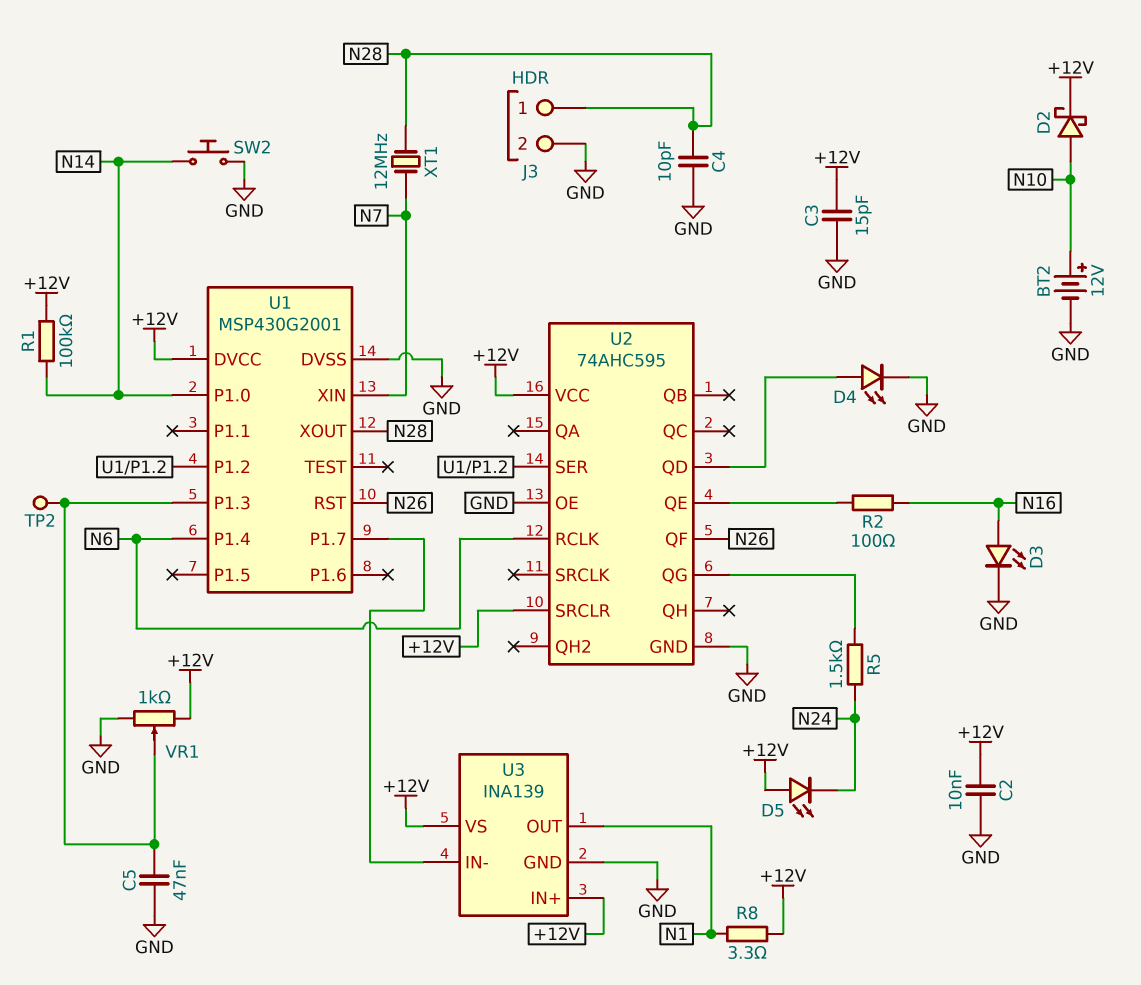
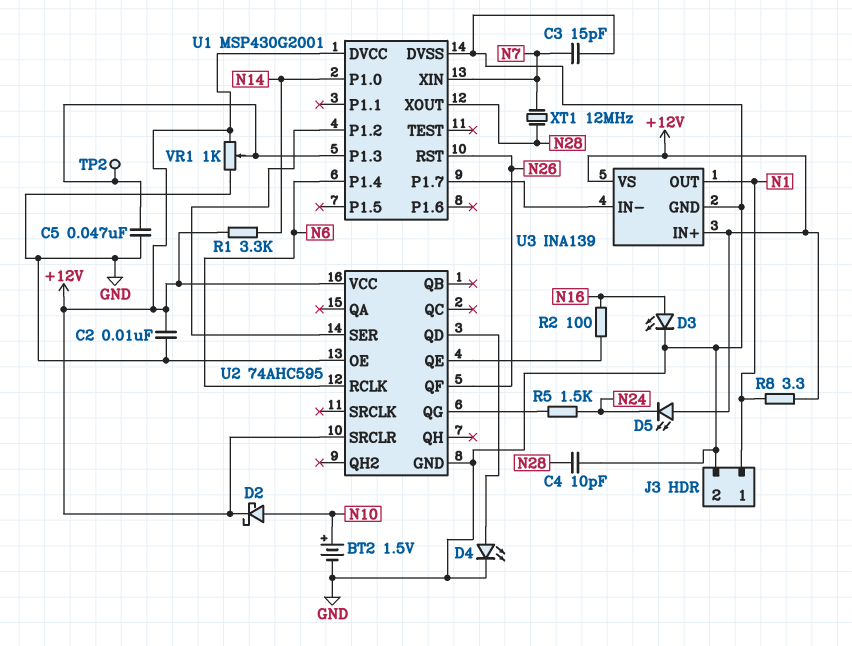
BT2: 12V (plus N10, minus GND) -> 1.5V (plus N10, minus GND)
C3: 15pF (+12V, GND) -> 15pF (GND, N7)
J3 pin 1: N28 -> N1
R1: 100k (+12V, N14) -> 3.3k (+12V, N14)
SW2: button (GND, N14) -> none

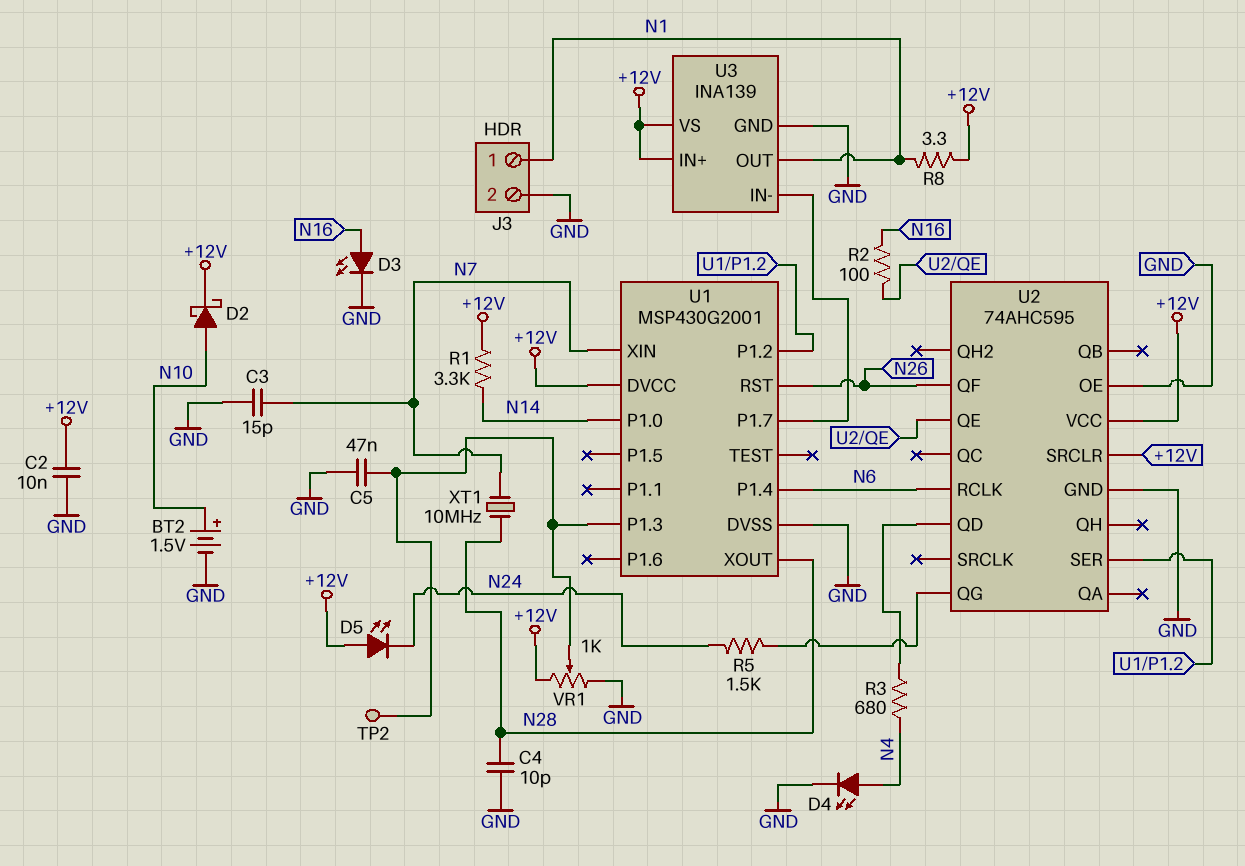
D4: LED (A U2/QD, K GND) -> LED (A N4, K GND)
R3: none -> 680 (N4, U2/QD)
XT1: 12MHz (N7, N28) -> 10MHz (N7, N28)

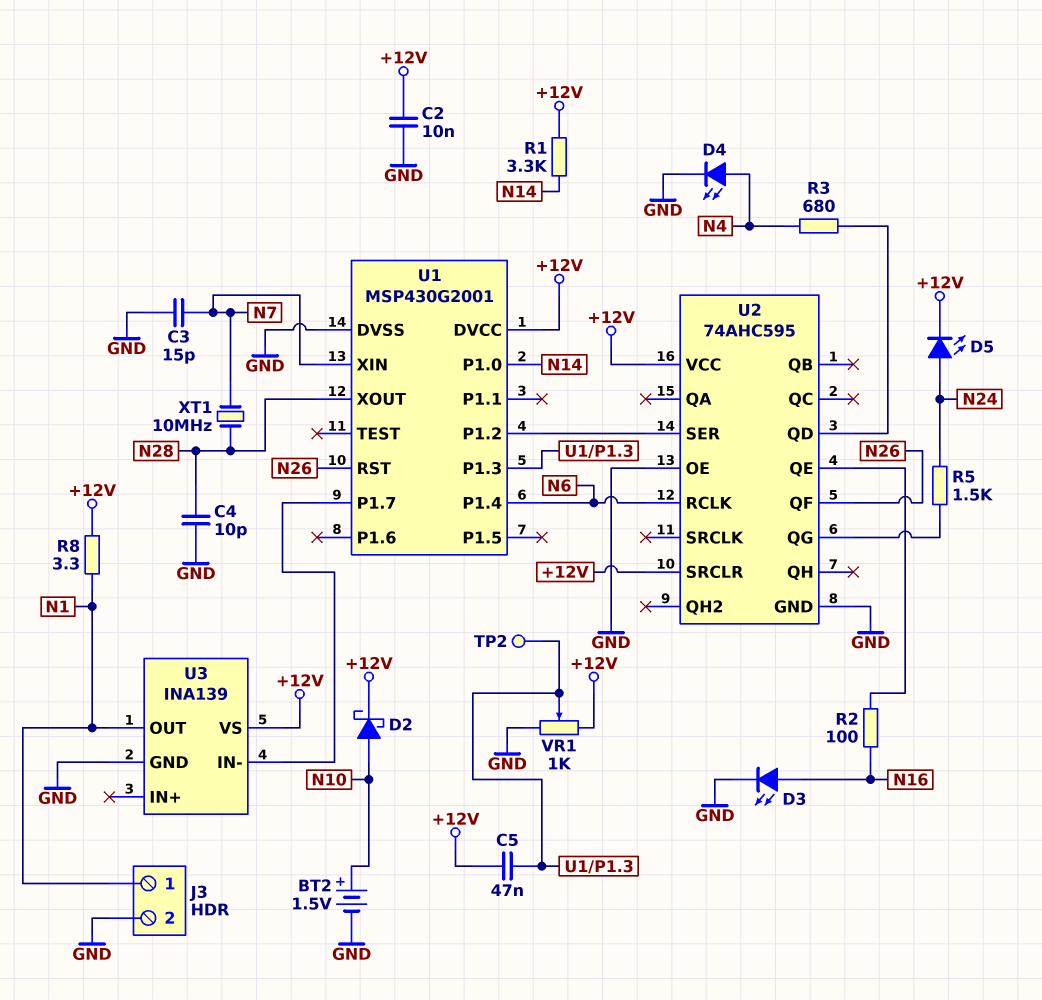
C5: 47nF (GND, U1/P1.3) -> 47nF (+12V, U1/P1.3)
D5: LED (A +12V, K N24) -> LED (A N24, K +12V)
U3 pin IN+: +12V -> none

